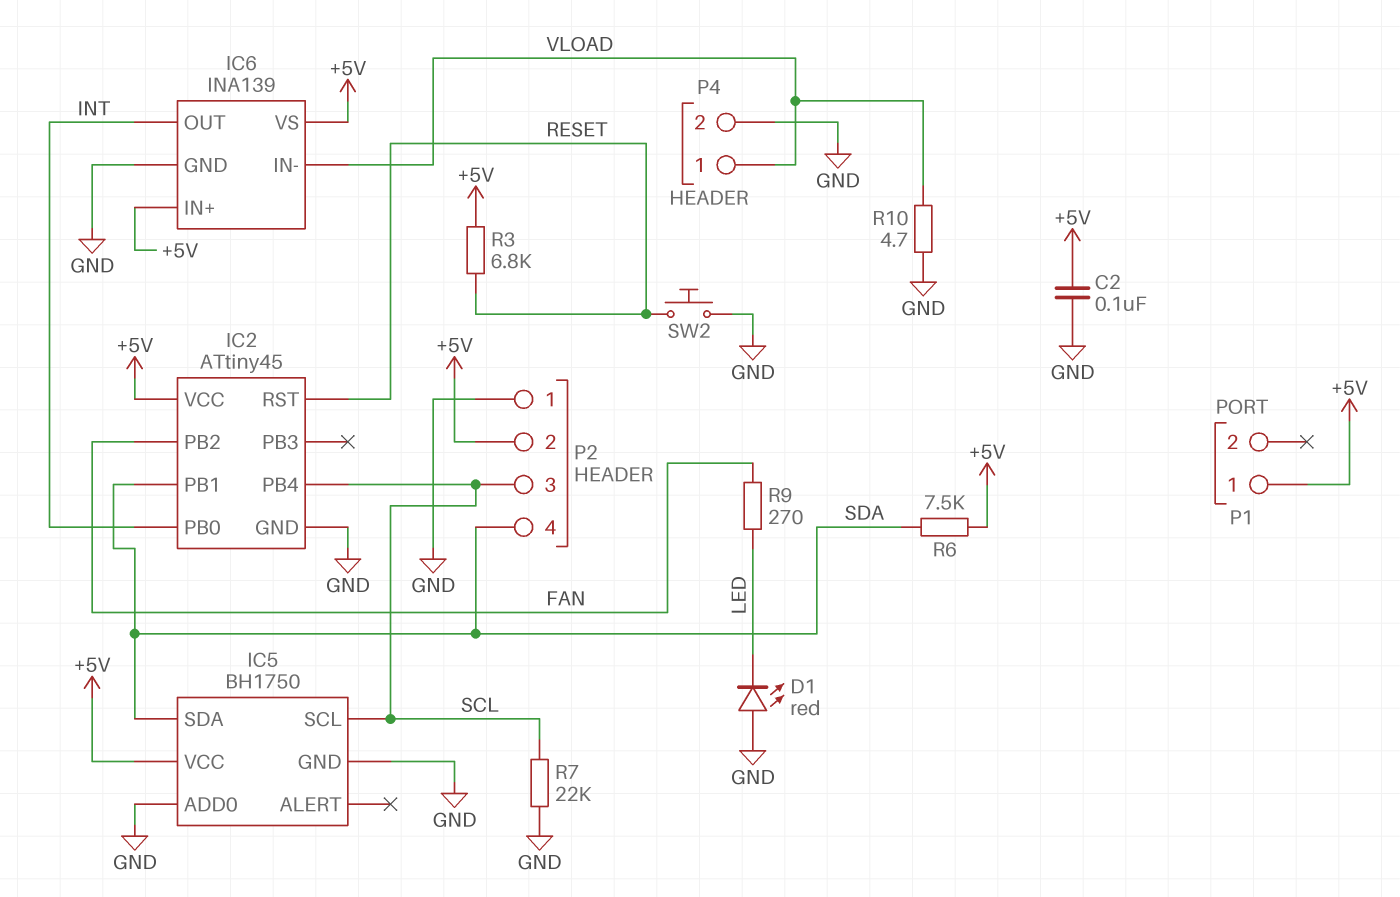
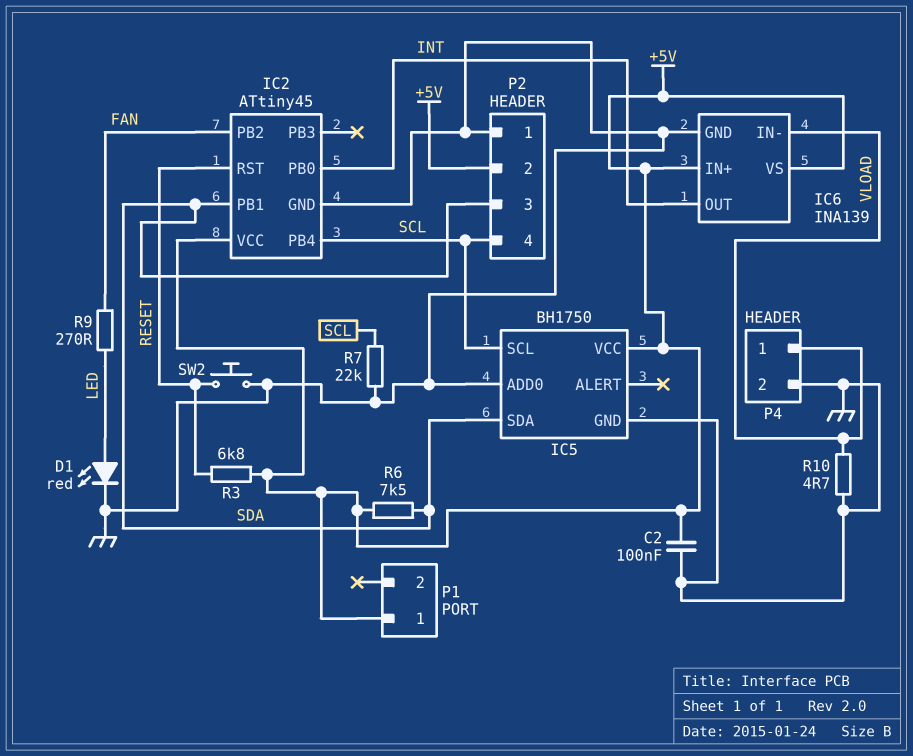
D1: LED red (A GND, K LED) -> LED red (A LED, K GND)
P2 pin 3: SCL -> SDA
P2 pin 4: SDA -> SCL

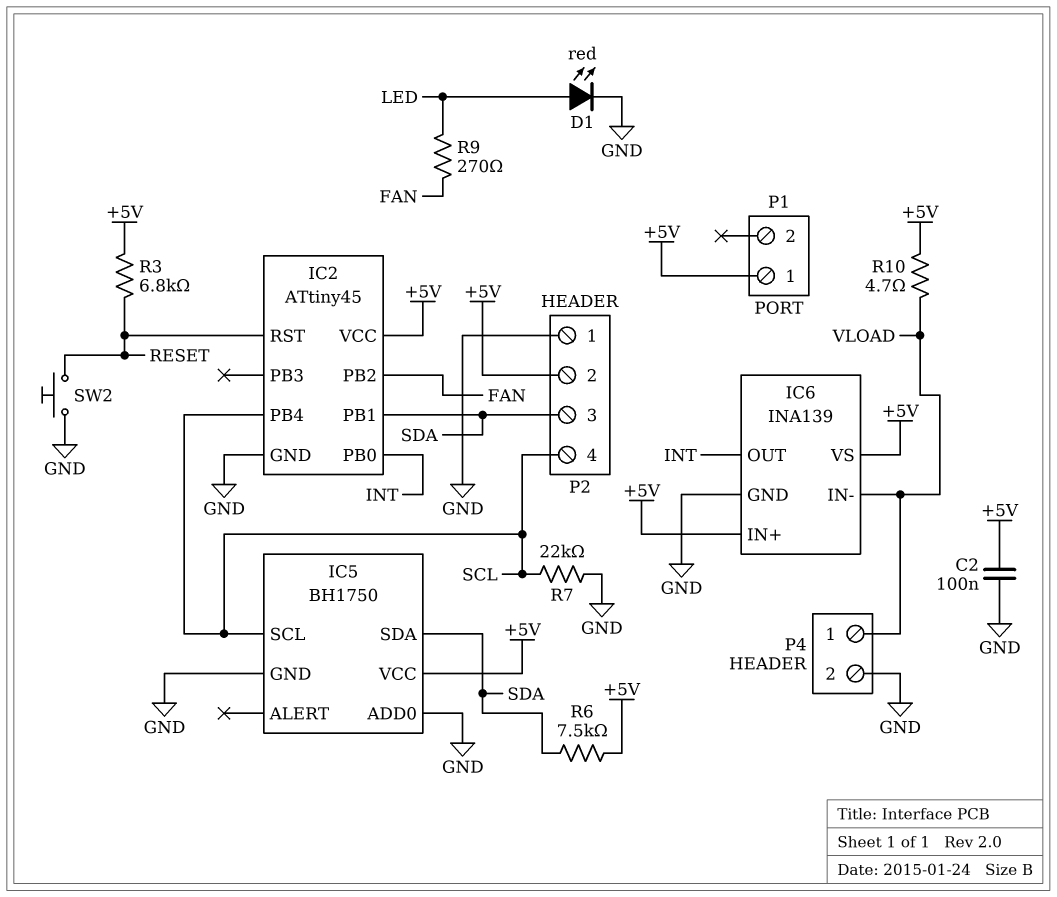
R10: 4.7 (GND, VLOAD) -> 4.7 (+5V, VLOAD)

